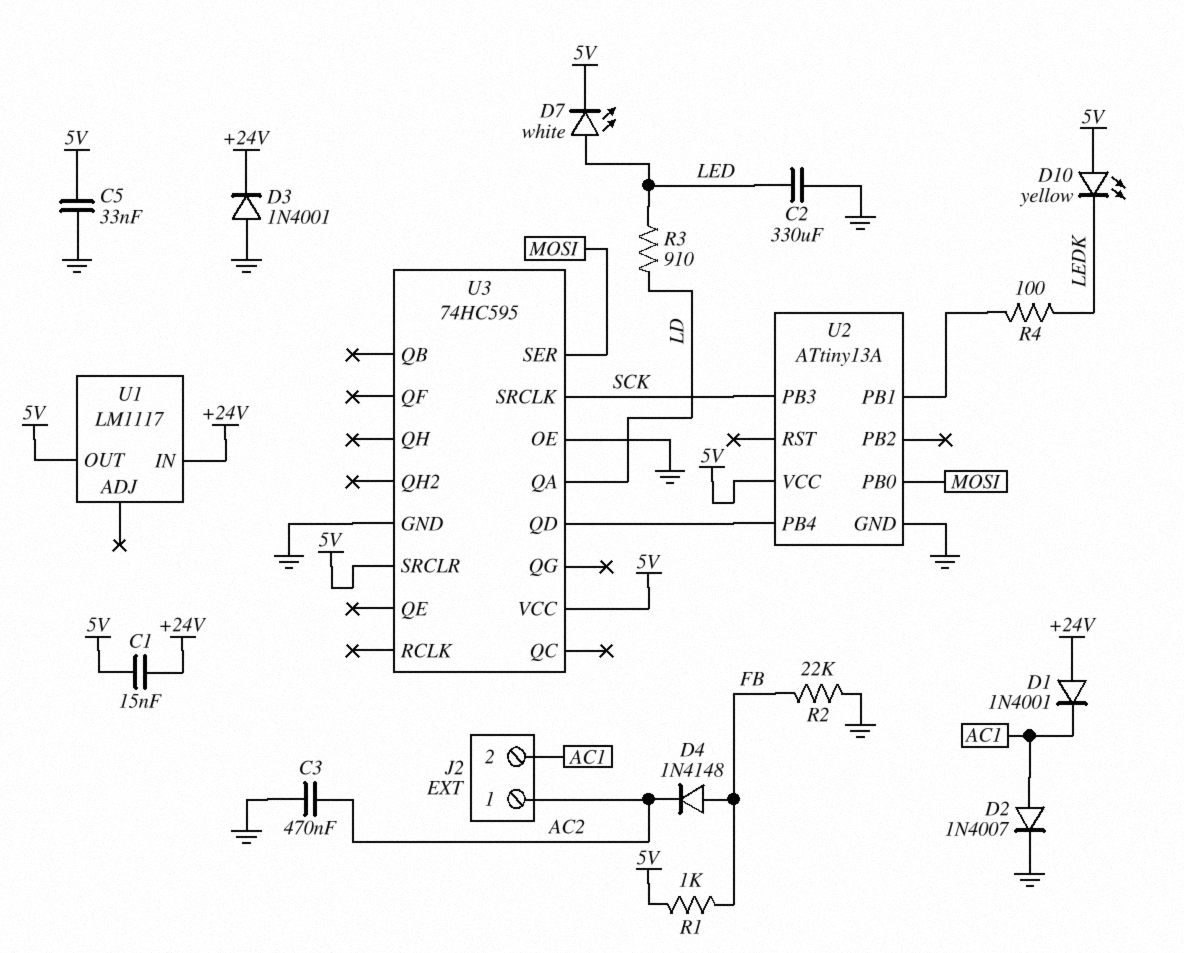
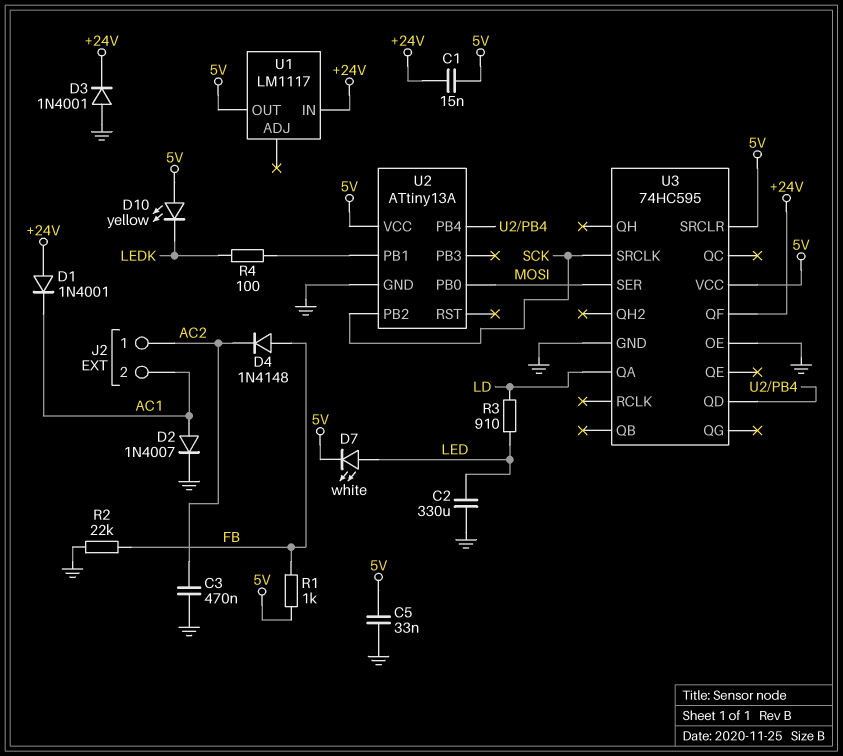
U2 pin PB2: none -> SCK
U2 pin PB3: SCK -> none
U3 pin QF: none -> +24V

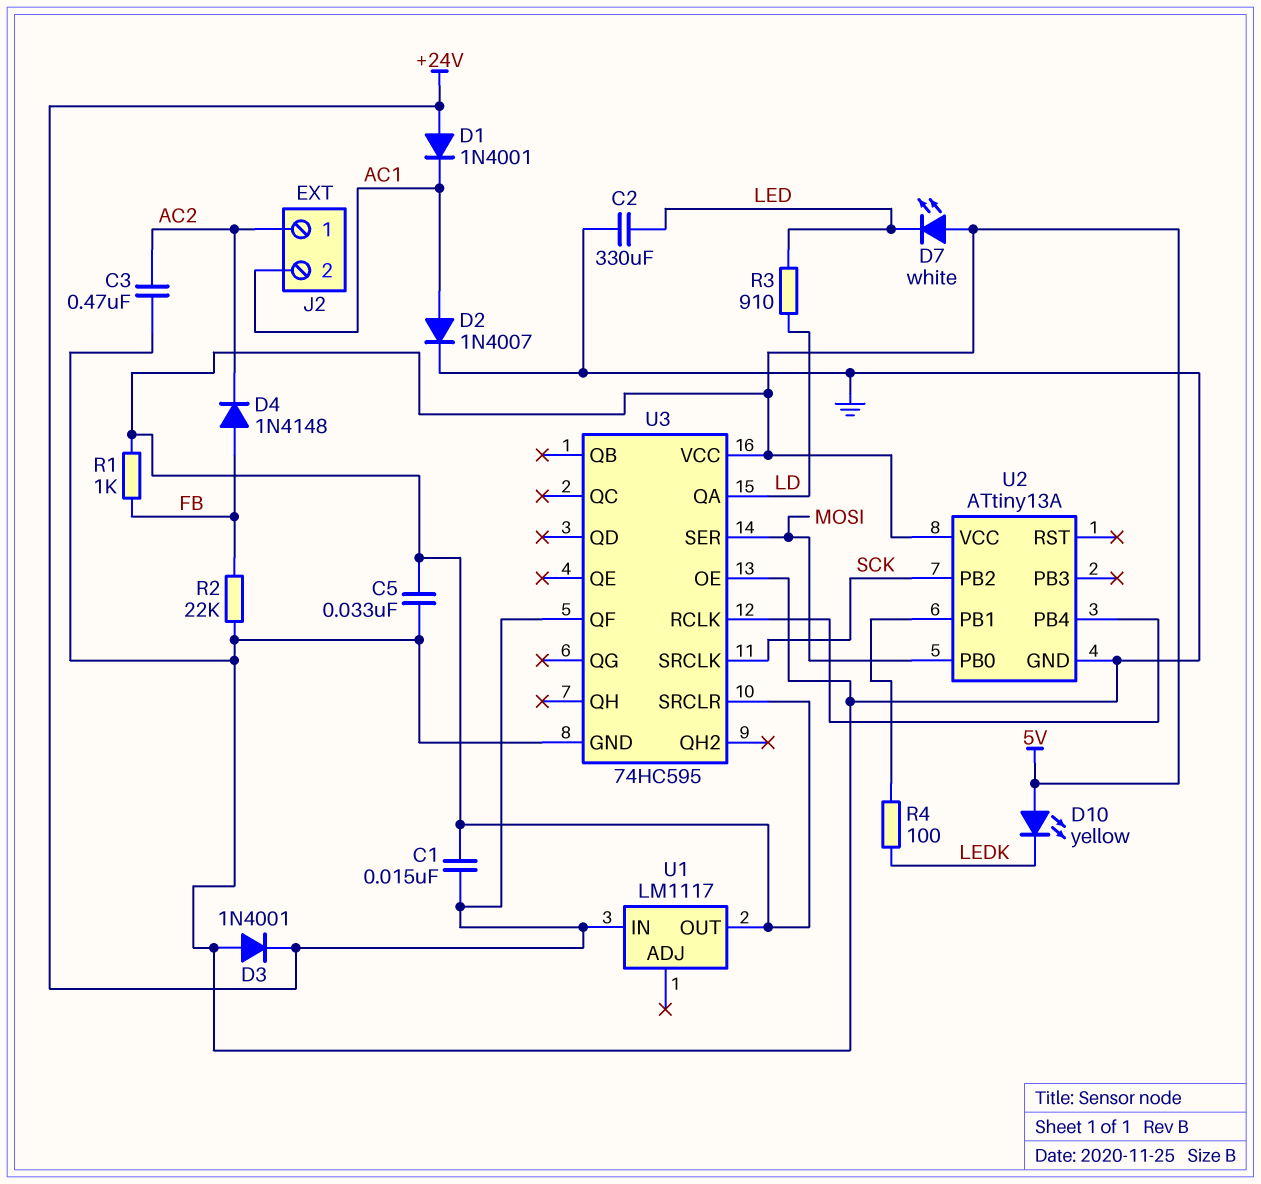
D7: LED white (A LED, K 5V) -> LED white (A 5V, K LED)
U3 pin QD: U2/PB4 -> none
U3 pin RCLK: none -> U2/PB4

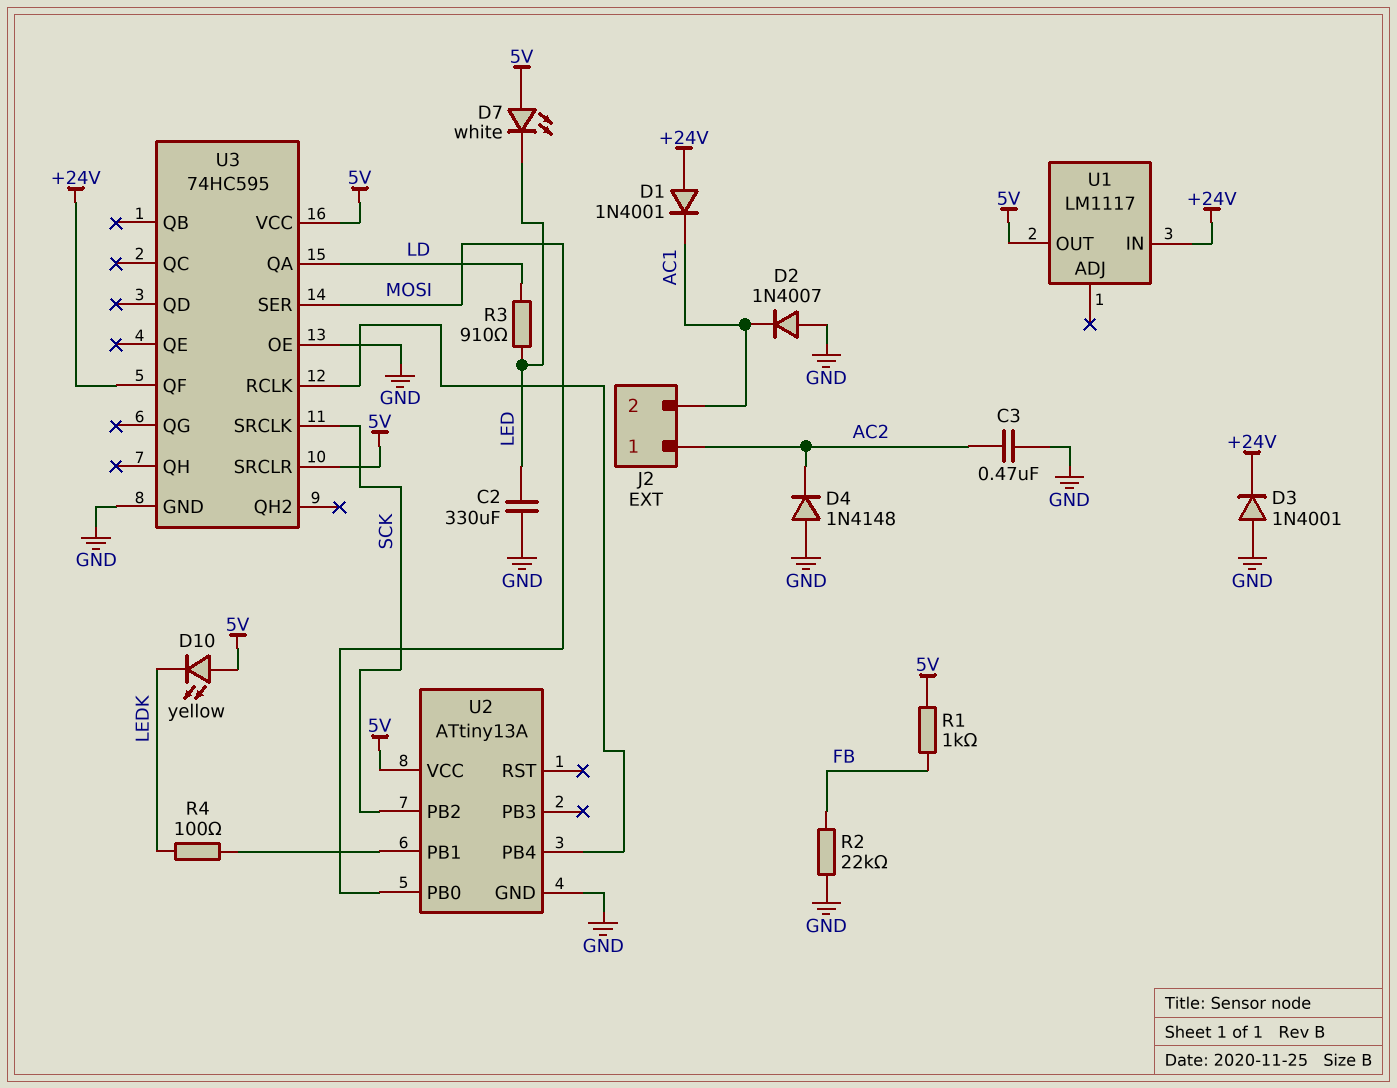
C1: 15nF (+24V, 5V) -> none
C5: 33nF (5V, GND) -> none
D2: diode 1N4007 (A AC1, K GND) -> diode 1N4007 (A GND, K AC1)
D4: diode 1N4148 (A FB, K AC2) -> diode 1N4148 (A GND, K AC2)

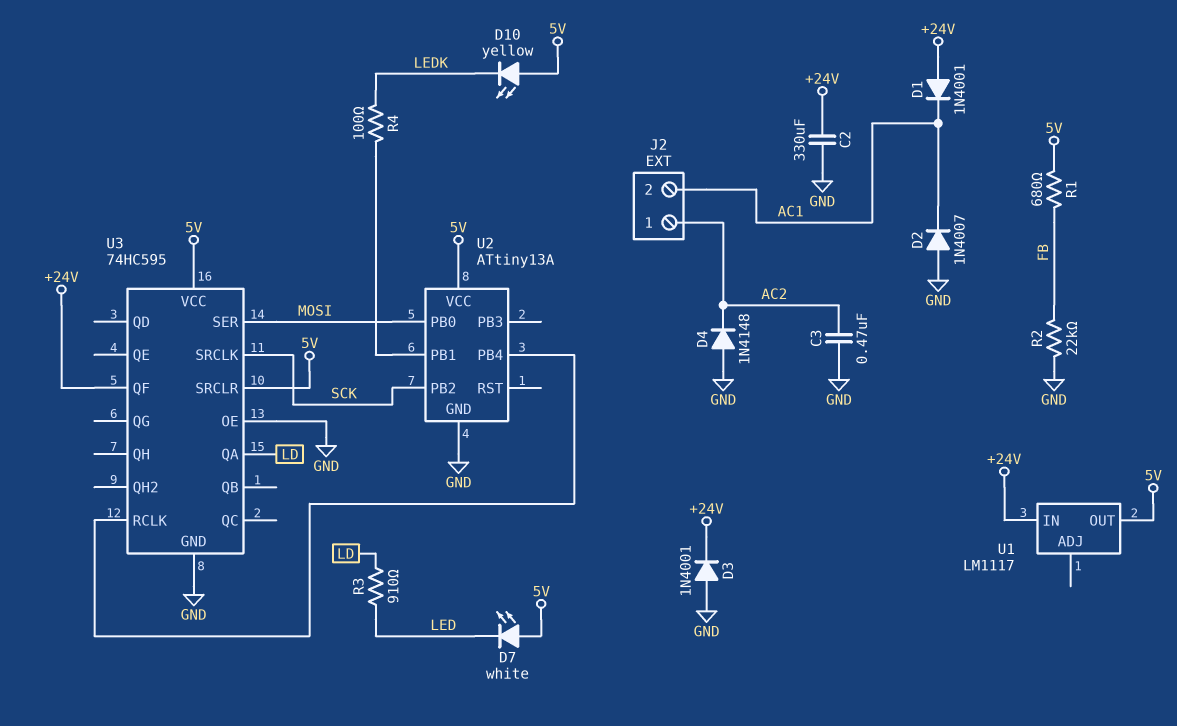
C2: 330uF (GND, LED) -> 330uF (+24V, GND)
R1: 1k (5V, FB) -> 680 (5V, FB)

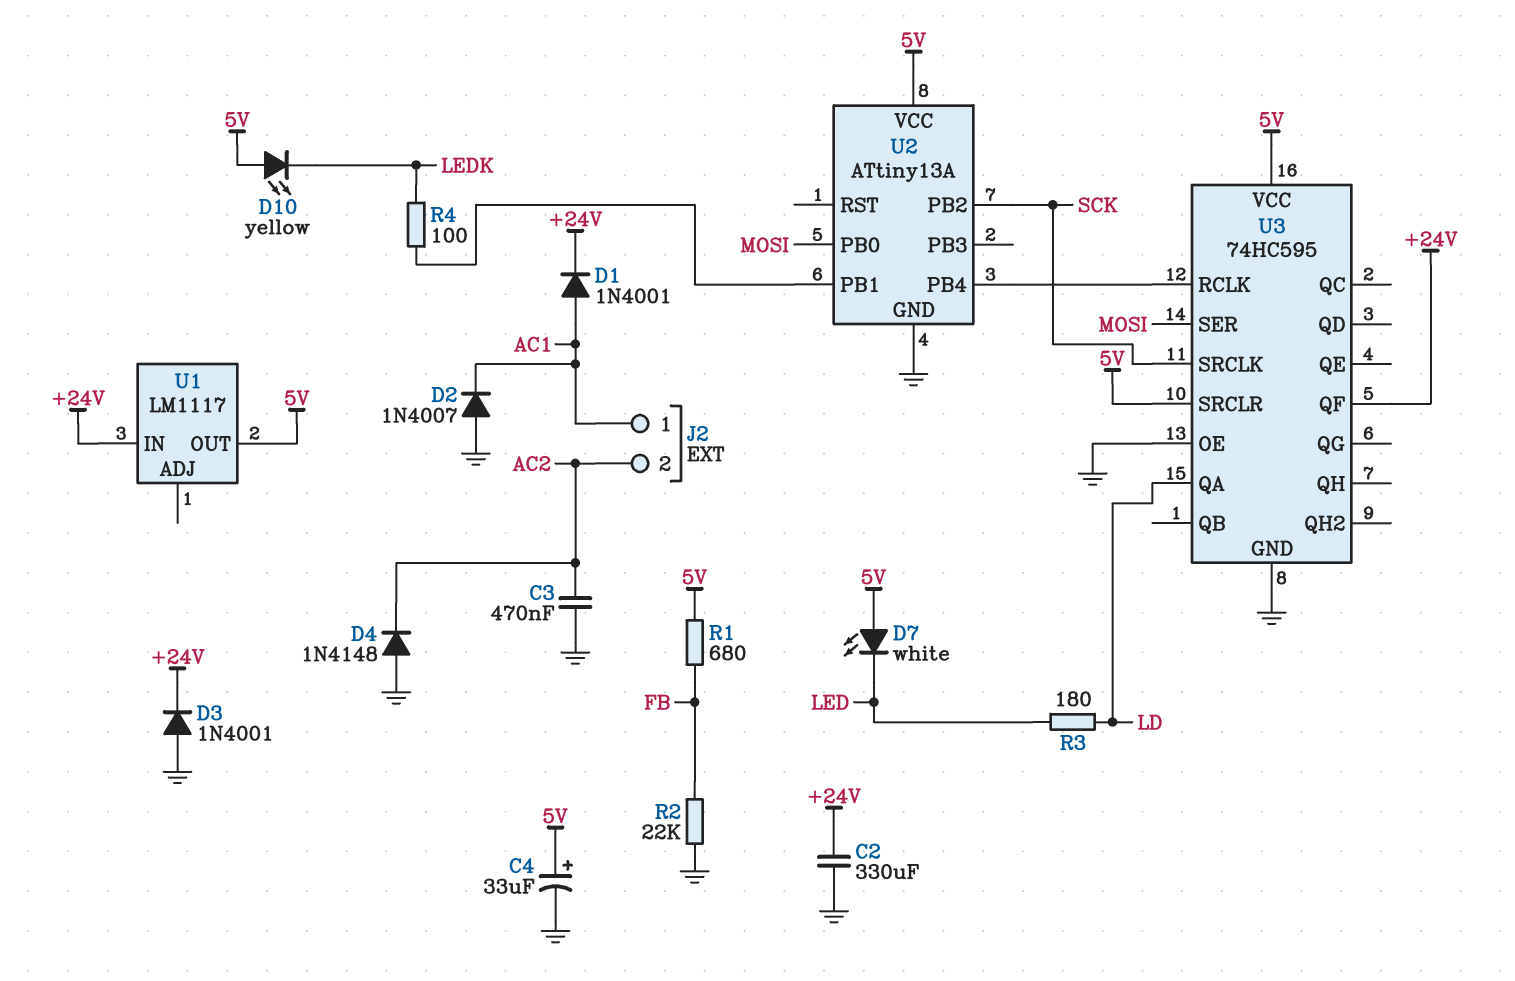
C4: none -> 33uF (plus 5V, minus GND)
D1: diode 1N4001 (A +24V, K AC1) -> diode 1N4001 (A AC1, K +24V)
J2 pin 1: AC2 -> AC1
J2 pin 2: AC1 -> AC2
R3: 910 (LD, LED) -> 180 (LD, LED)

